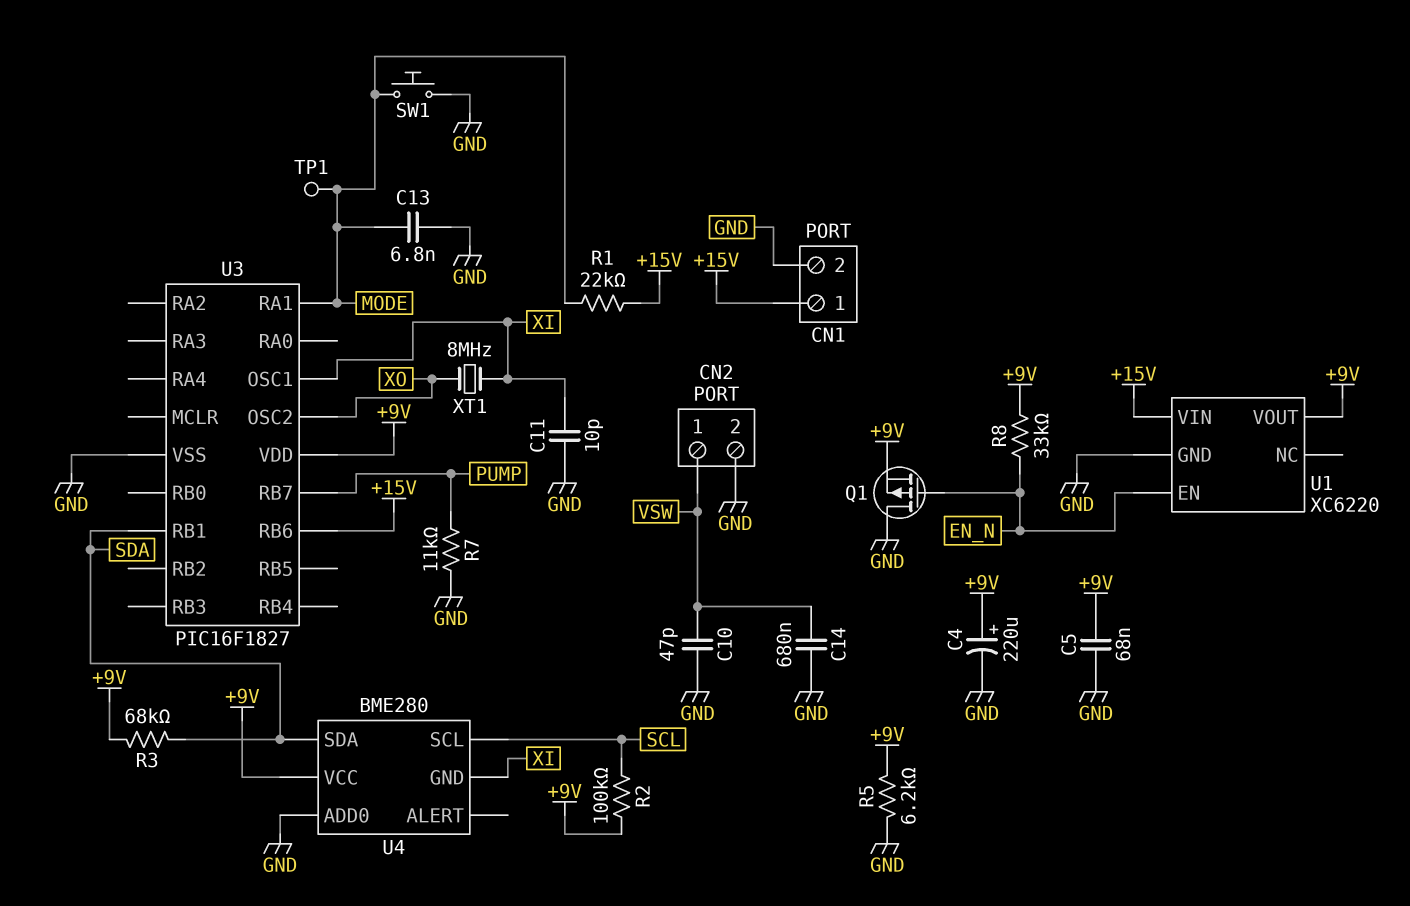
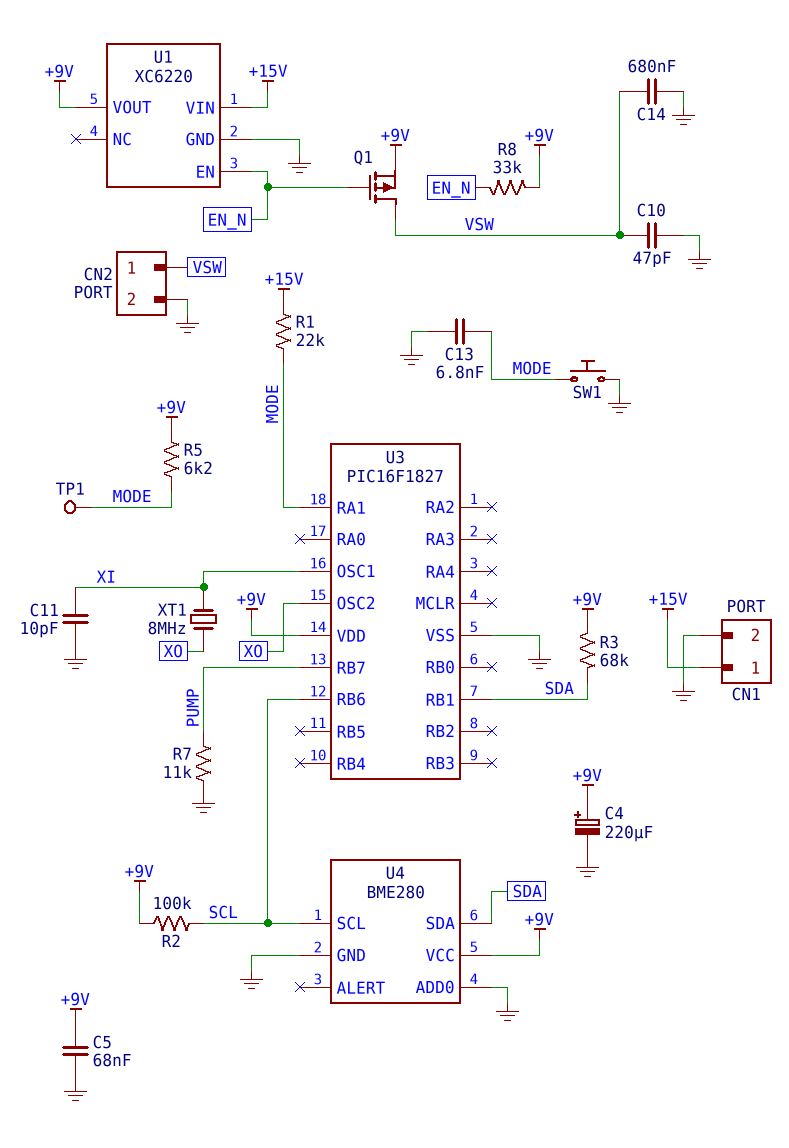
Q1: PMOS (G EN_N, D GND, S +9V) -> PMOS (G EN_N, D VSW, S +9V)
R5: 6.2k (+9V, GND) -> 6.2k (+9V, MODE)
U3 pin RB6: +15V -> SCL
U4 pin GND: XI -> GND

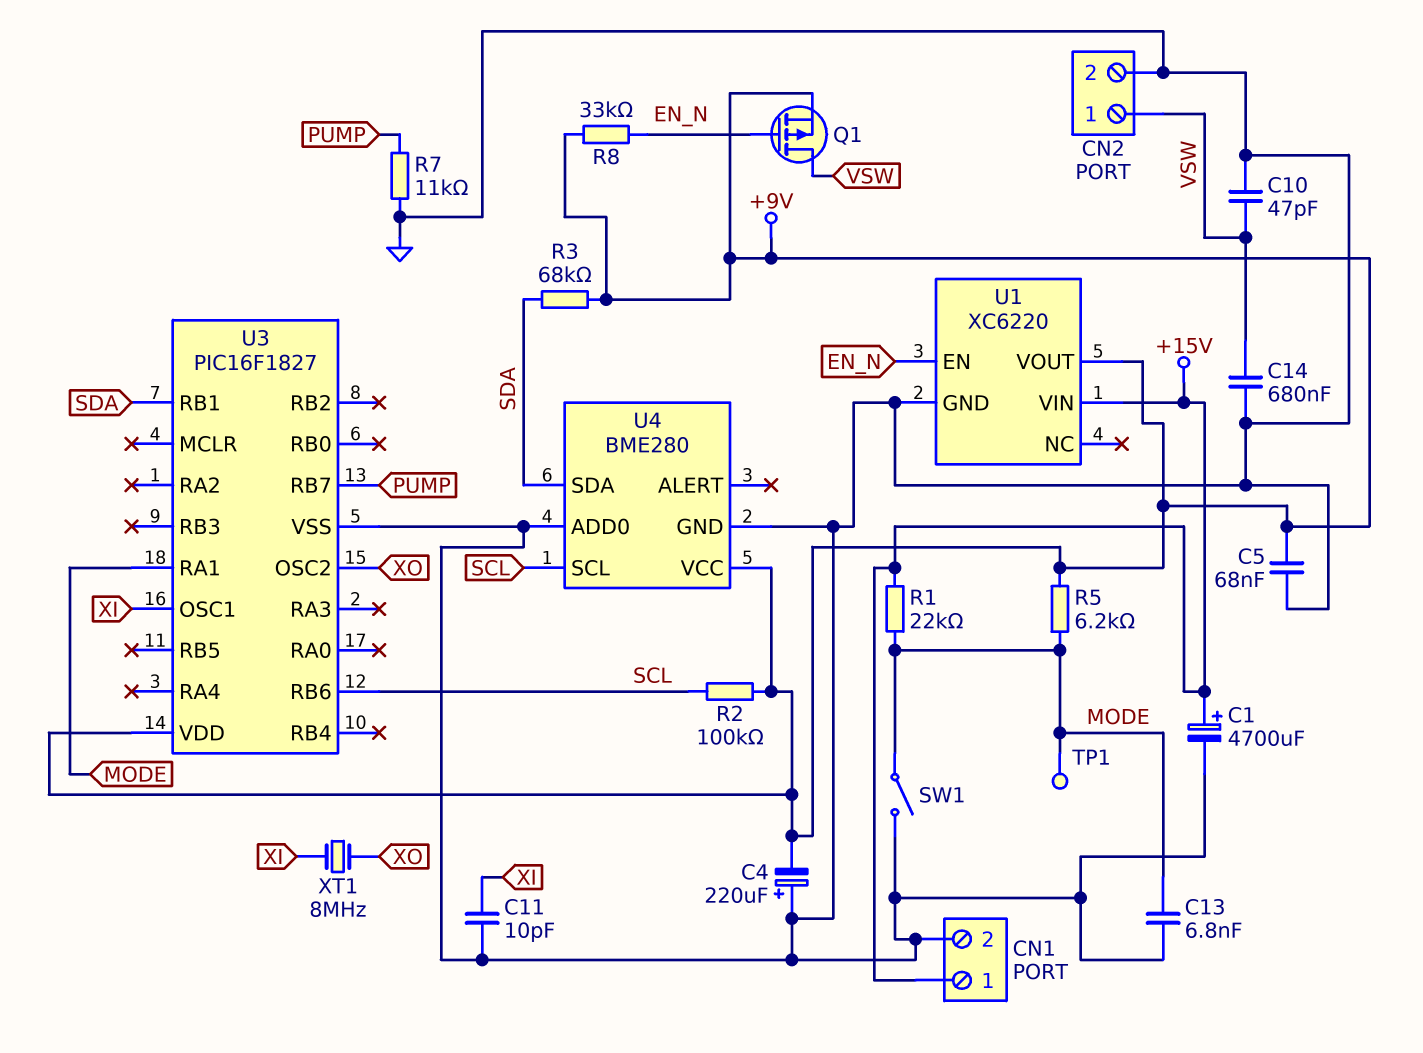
C1: none -> 4700uF (plus +15V, minus GND)
C4: 220uF (plus +9V, minus GND) -> 220uF (plus GND, minus +9V)
SW1: button (GND, MODE) -> switch (GND, MODE)

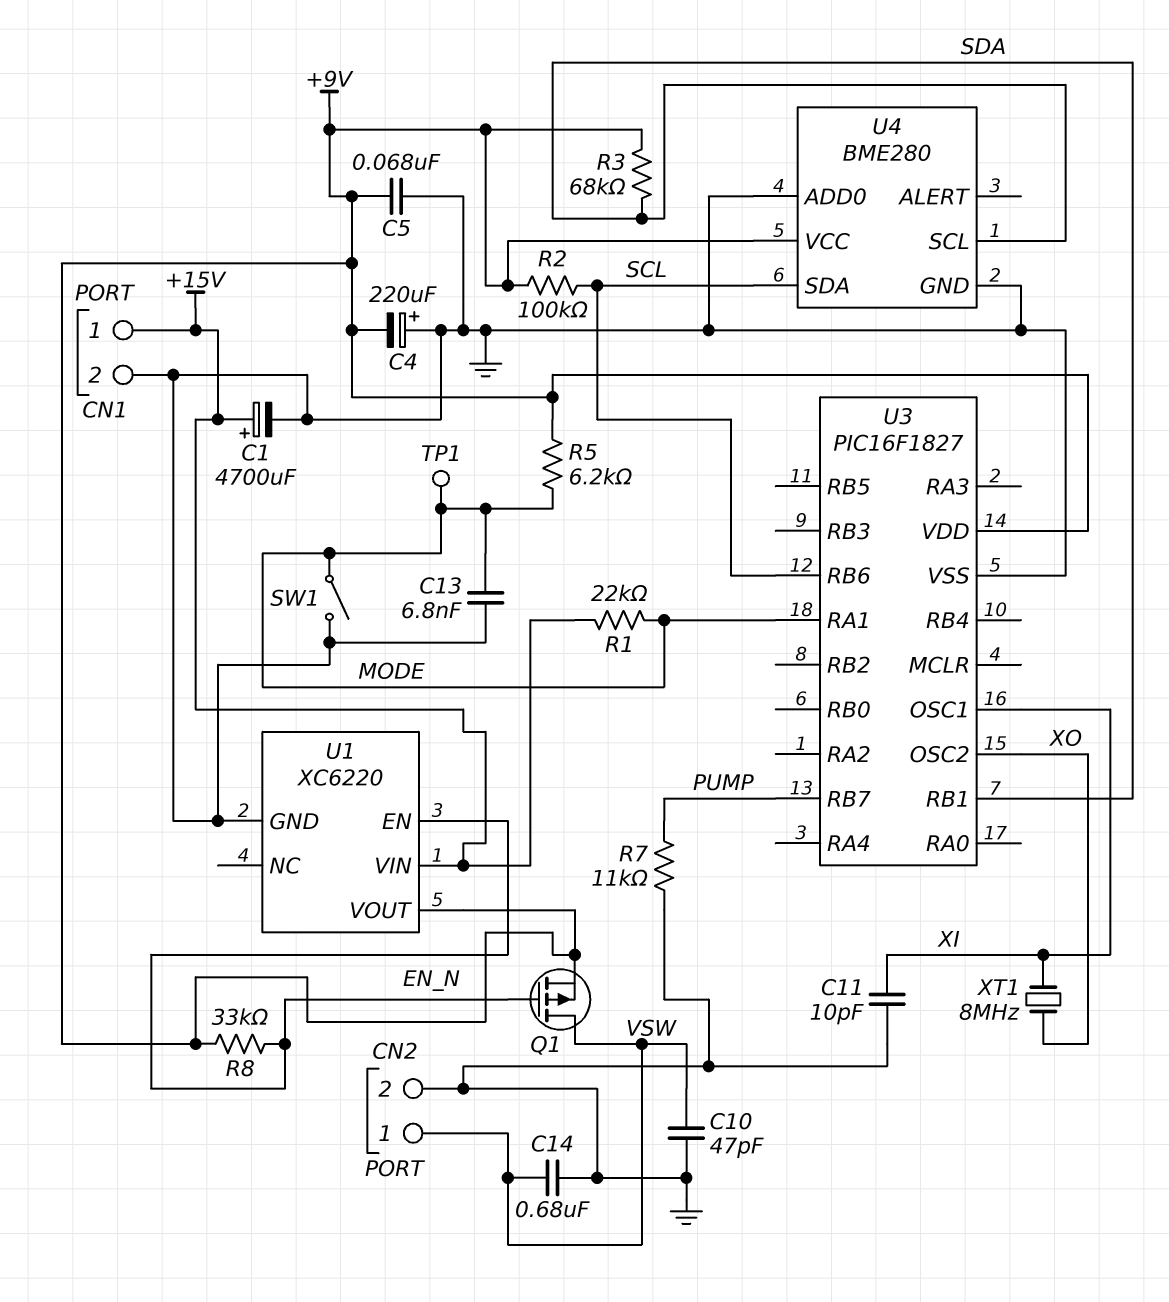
U4 pin SCL: SCL -> SDA
U4 pin SDA: SDA -> SCL

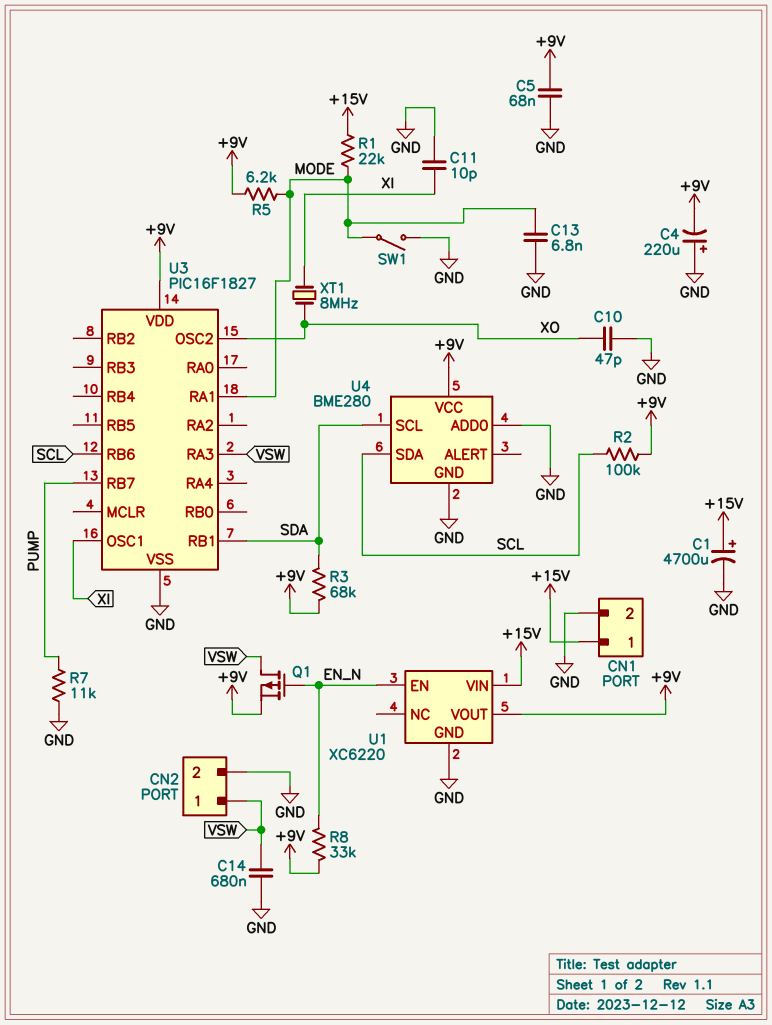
C10: 47pF (GND, VSW) -> 47pF (GND, XO)
TP1: test point (MODE) -> none
U3 pin RA3: none -> VSW

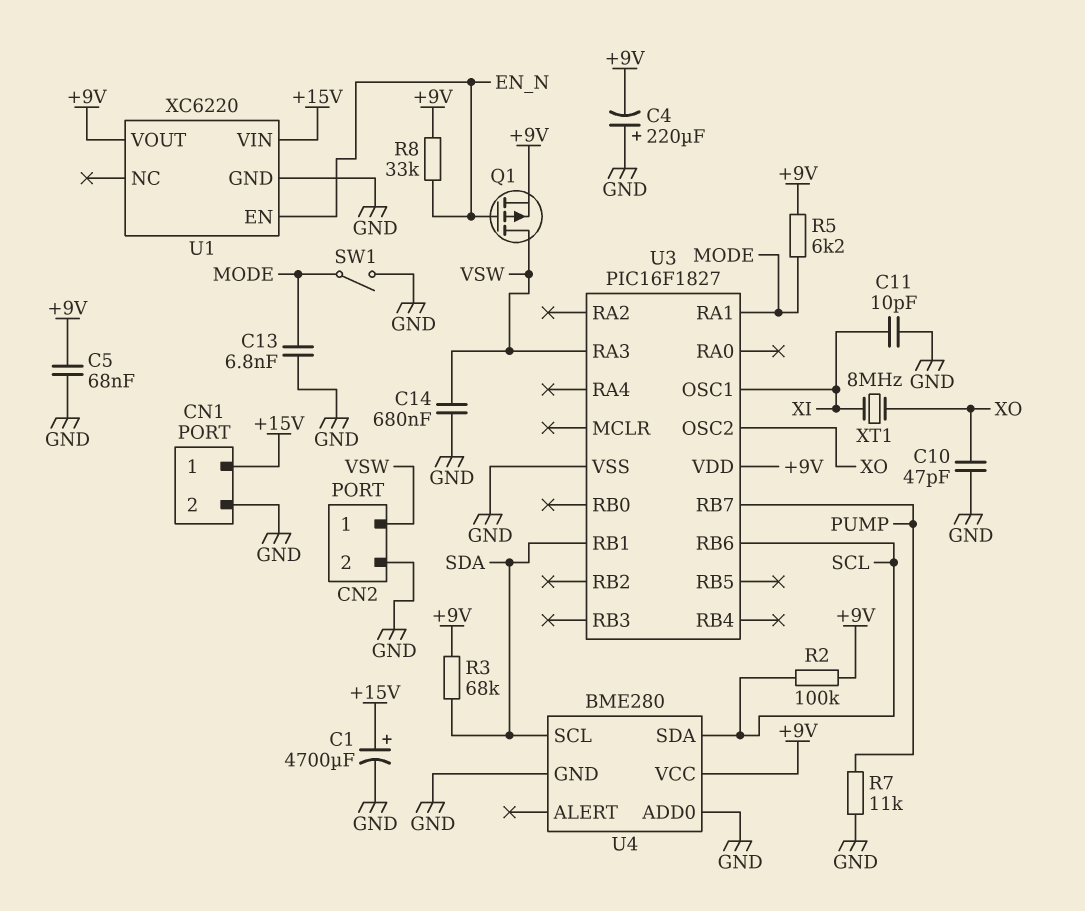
R1: 22k (+15V, MODE) -> none

